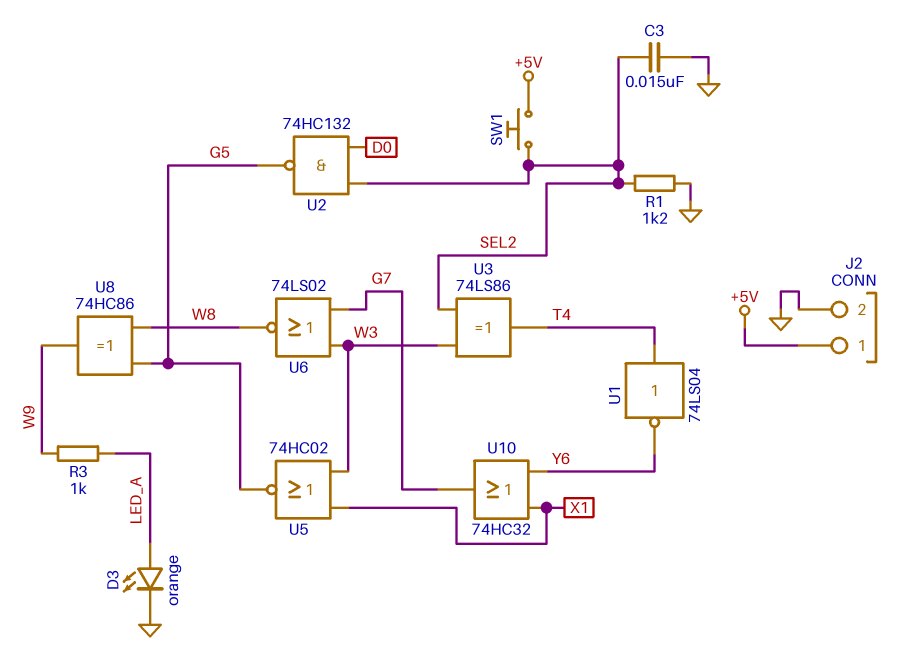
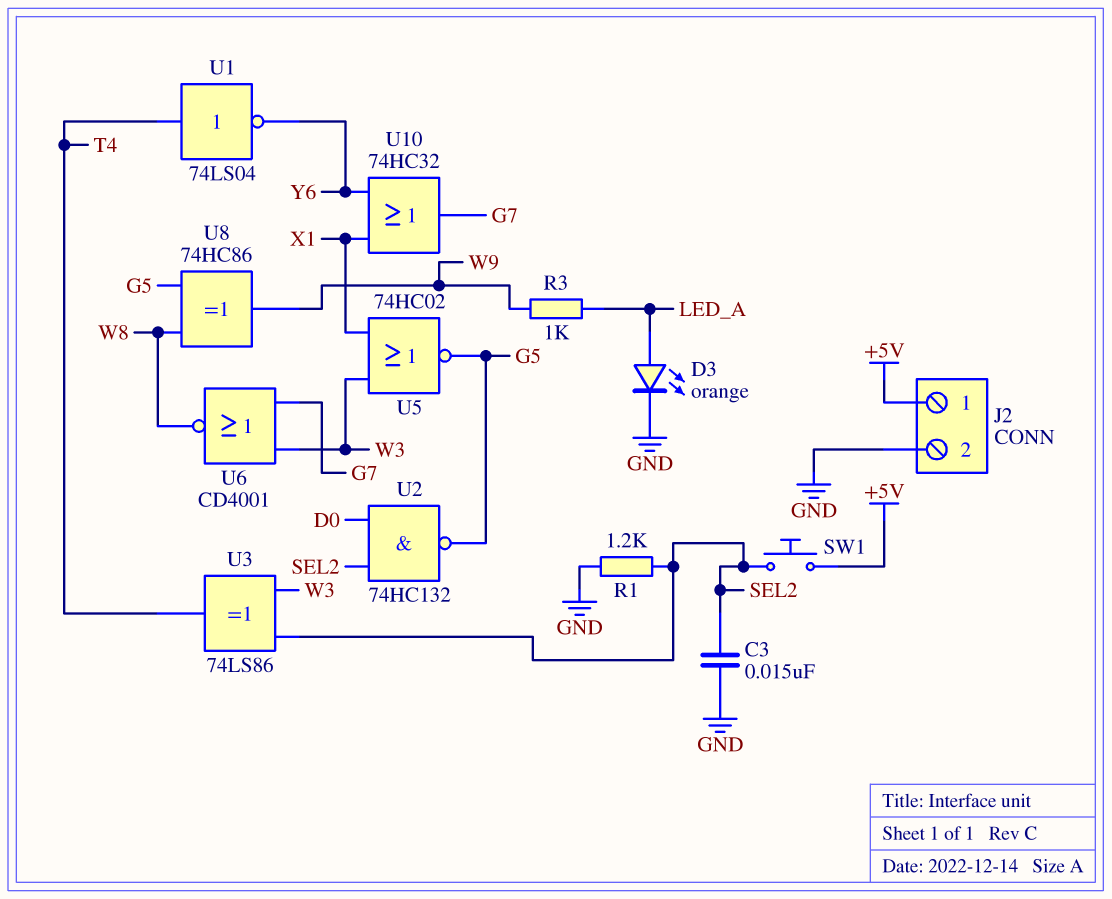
U6: NOR 74LS02 (in G7, in W3, out W8) -> NOR CD4001 (in G7, in W3, out W8)

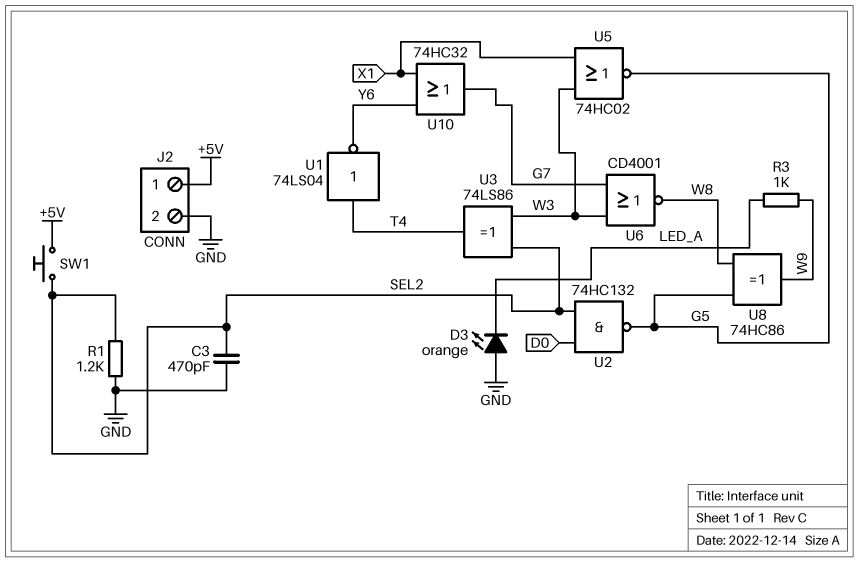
C3: 15nF (GND, SEL2) -> 470pF (GND, SEL2)
D3: LED orange (A LED_A, K GND) -> LED orange (A GND, K LED_A)

